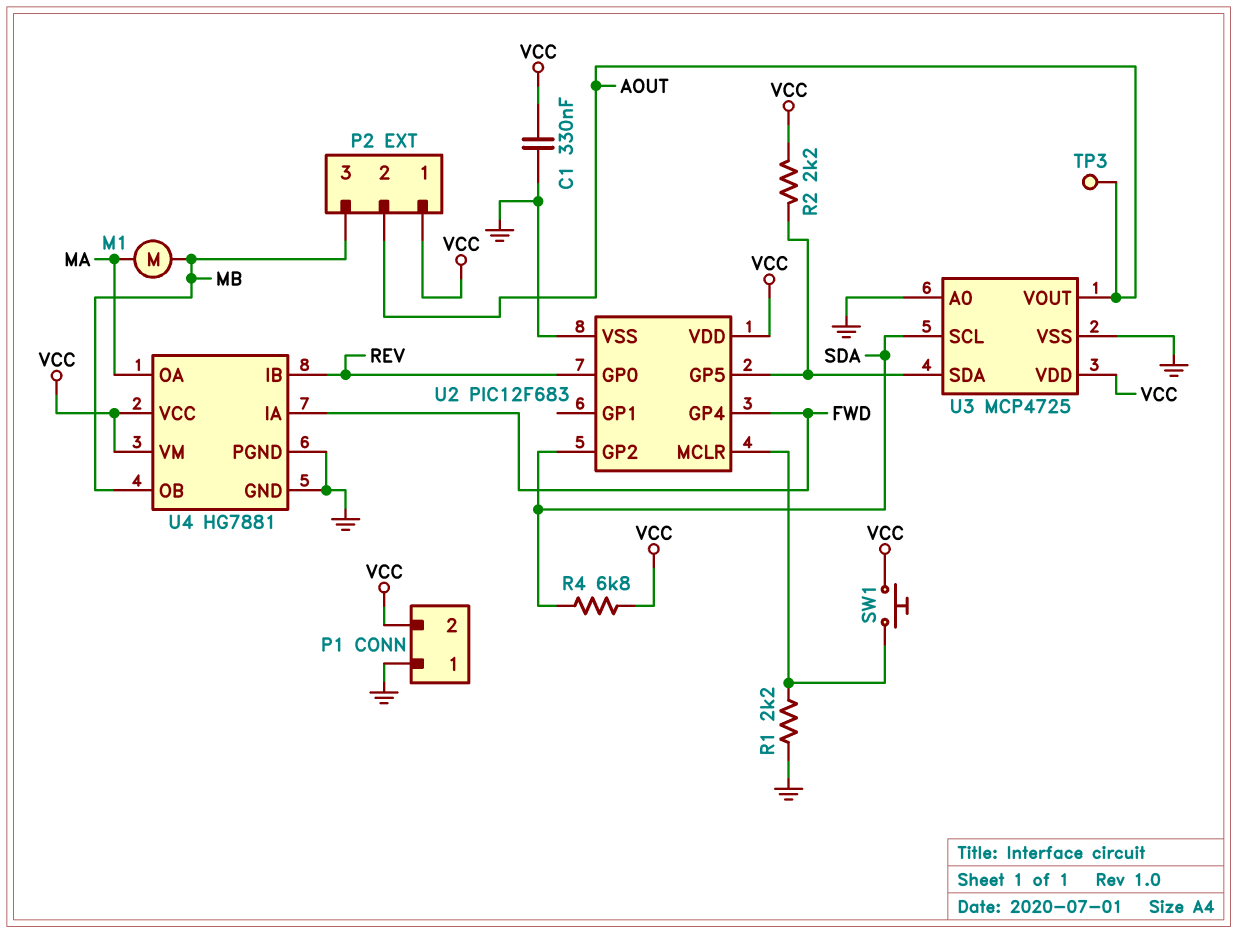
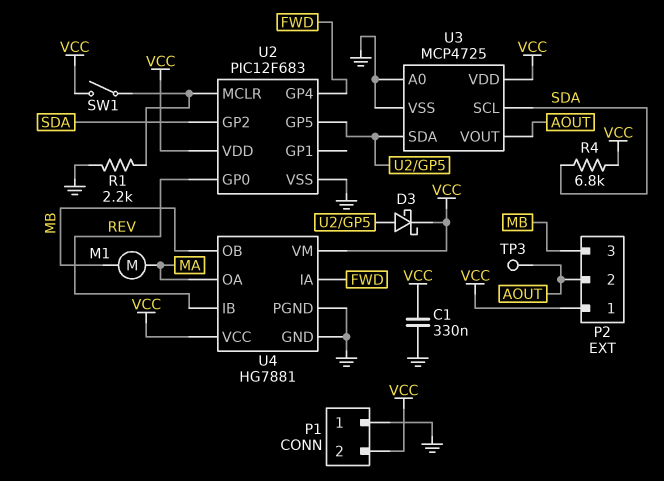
D3: none -> schottky (A U2/GP5, K VCC)
R2: 2.2k (U2/GP5, VCC) -> none
SW1: button (U2/MCLR, VCC) -> switch (U2/MCLR, VCC)

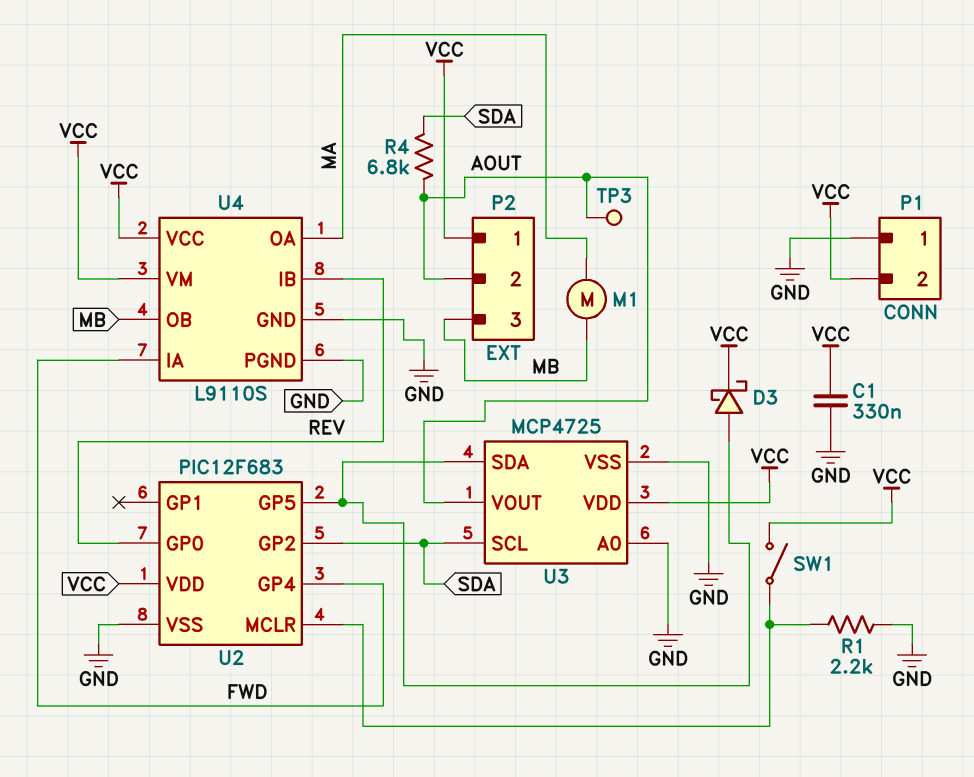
R4: 6.8k (SDA, VCC) -> 6.8k (AOUT, SDA)
U4: HG7881 -> L9110S

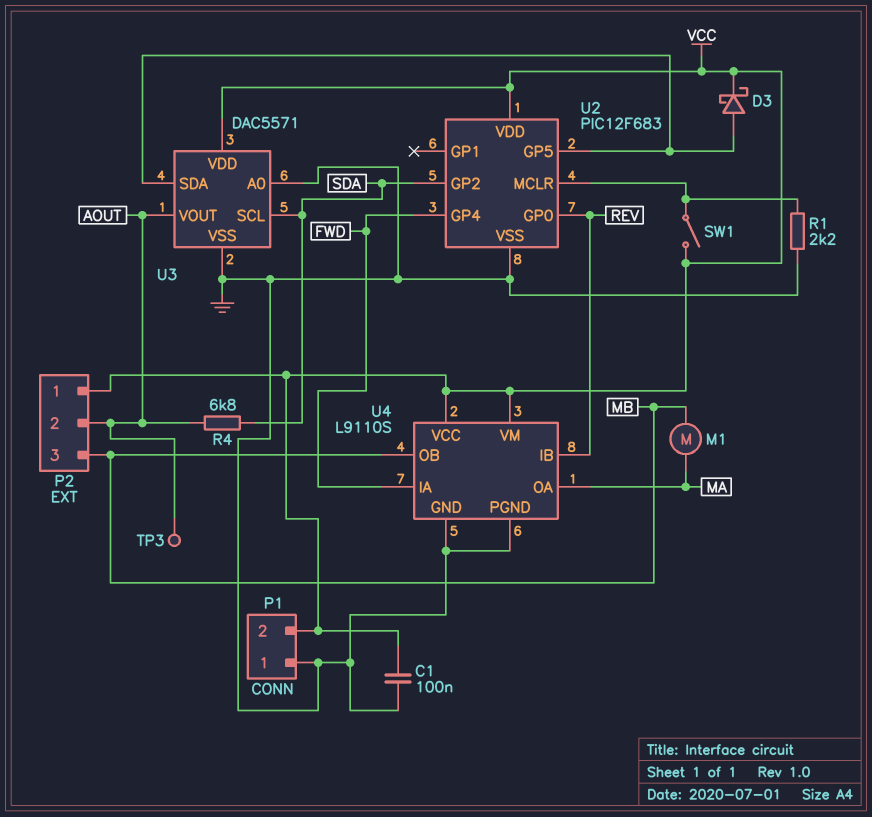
C1: 330nF (GND, VCC) -> 100nF (GND, VCC)
U3: MCP4725 -> DAC5571

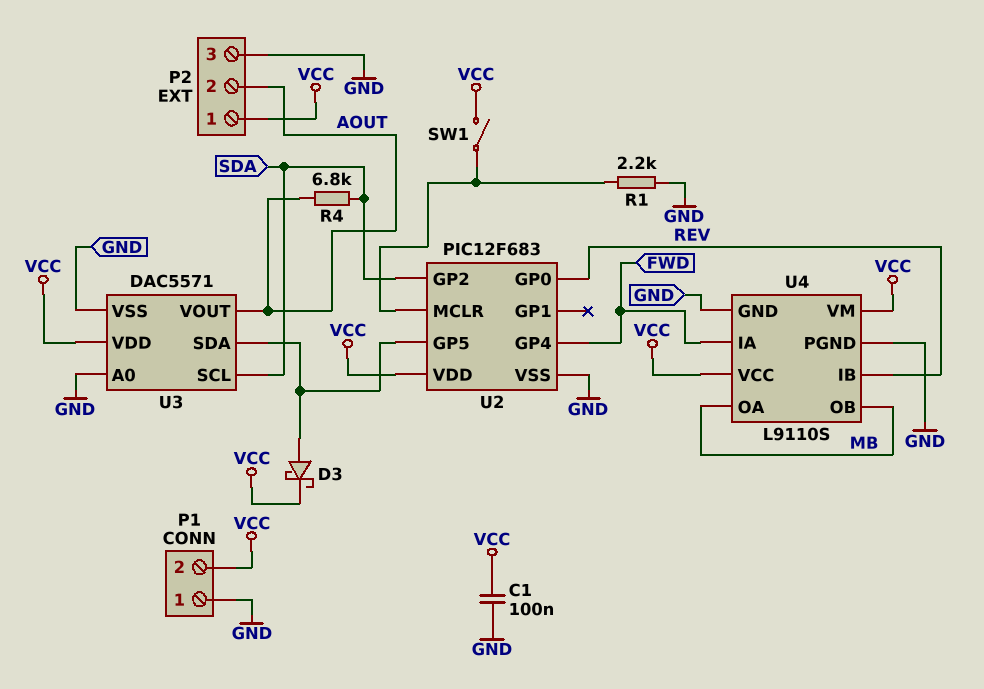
M1: motor (MA, MB) -> none
P2 pin 3: MB -> GND
TP3: test point (AOUT) -> none
U4 pin OA: MA -> MB

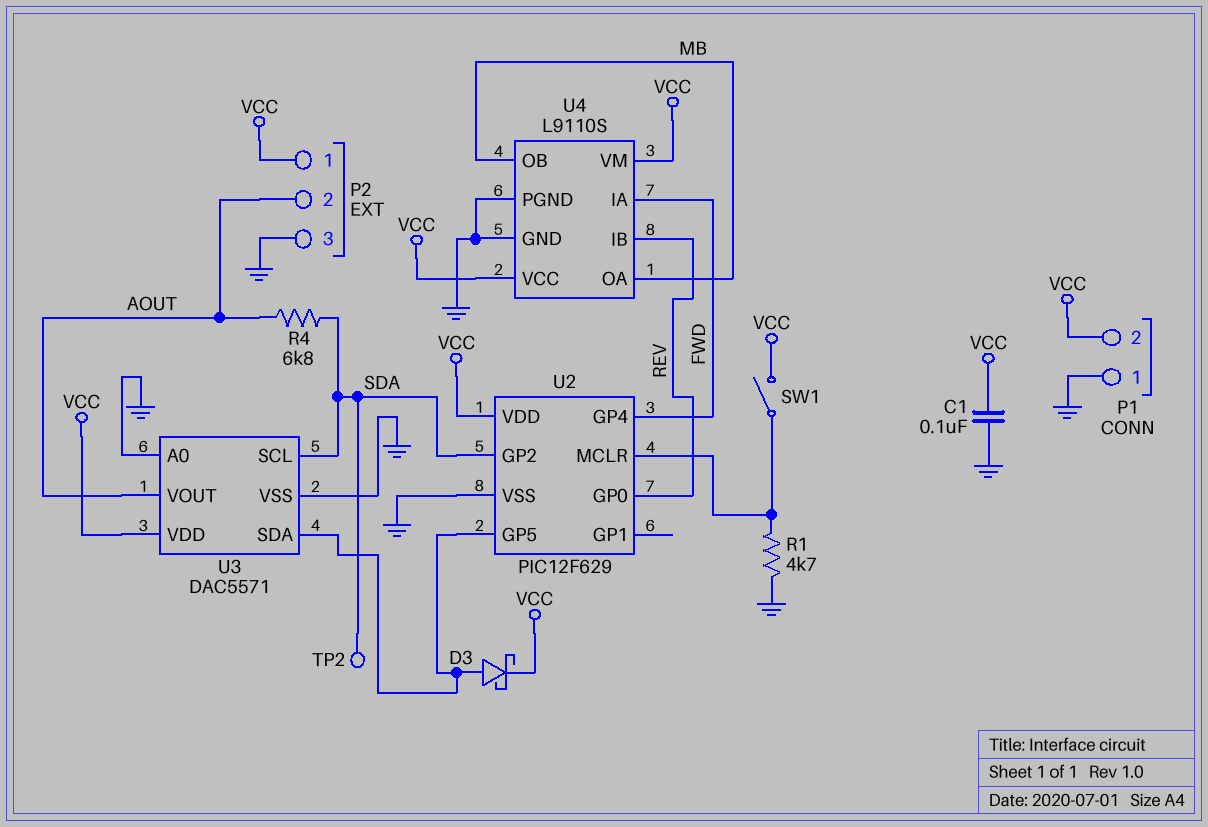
R1: 2.2k (GND, U2/MCLR) -> 4.7k (GND, U2/MCLR)
TP2: none -> test point (SDA)
U2: PIC12F683 -> PIC12F629

